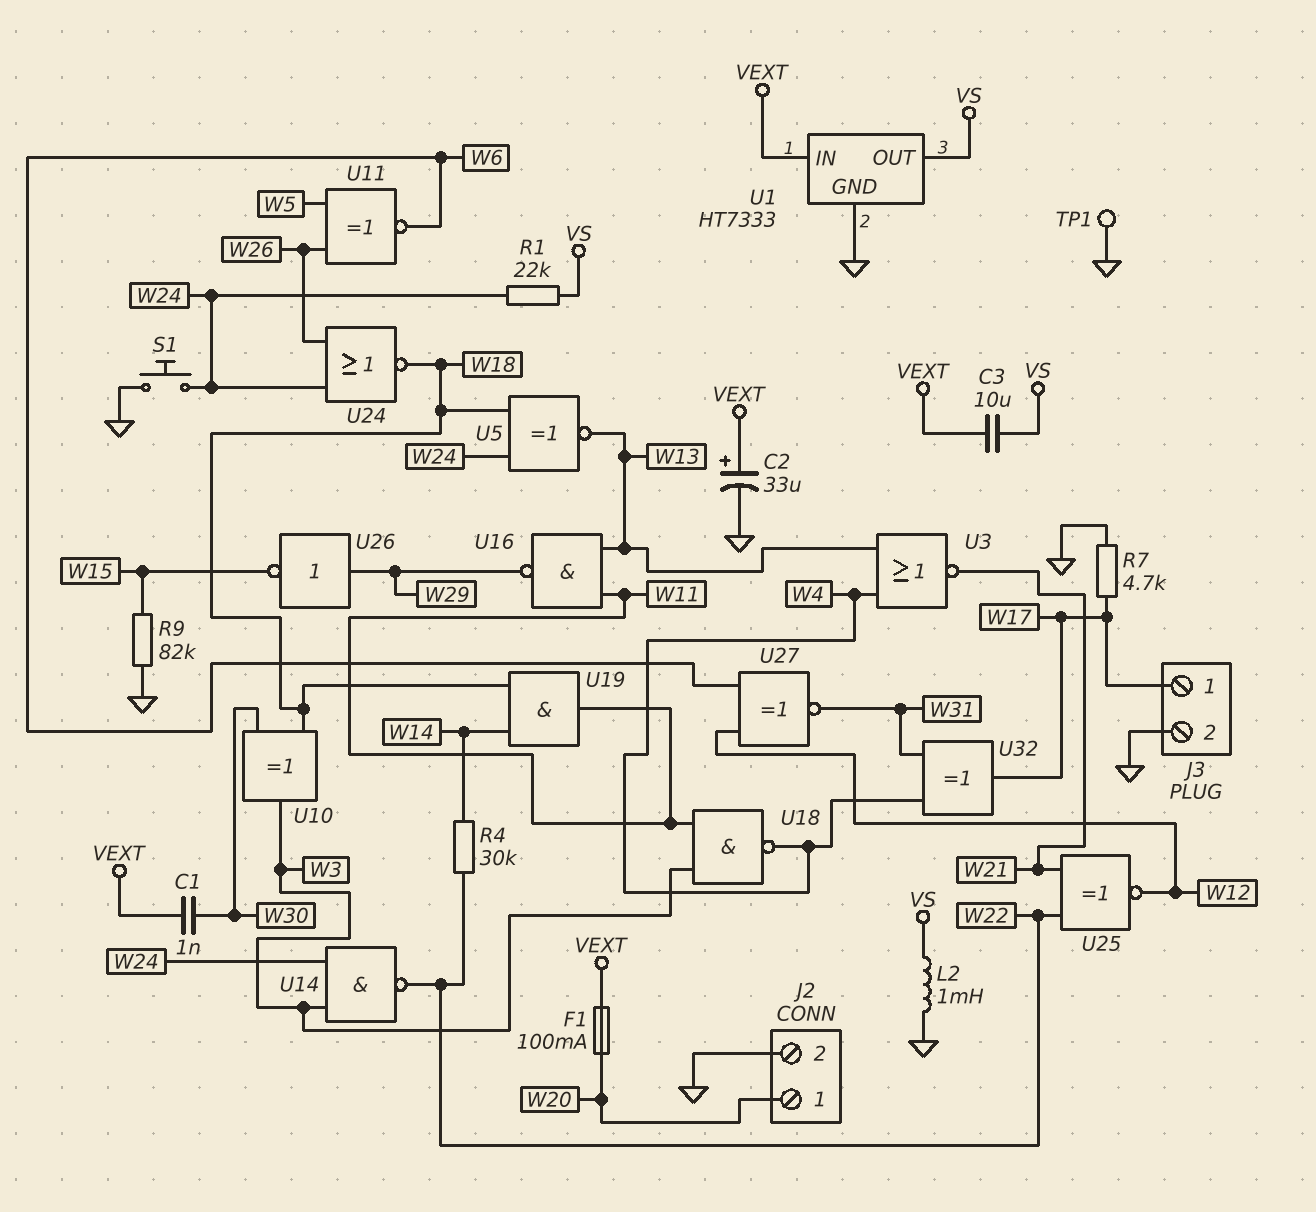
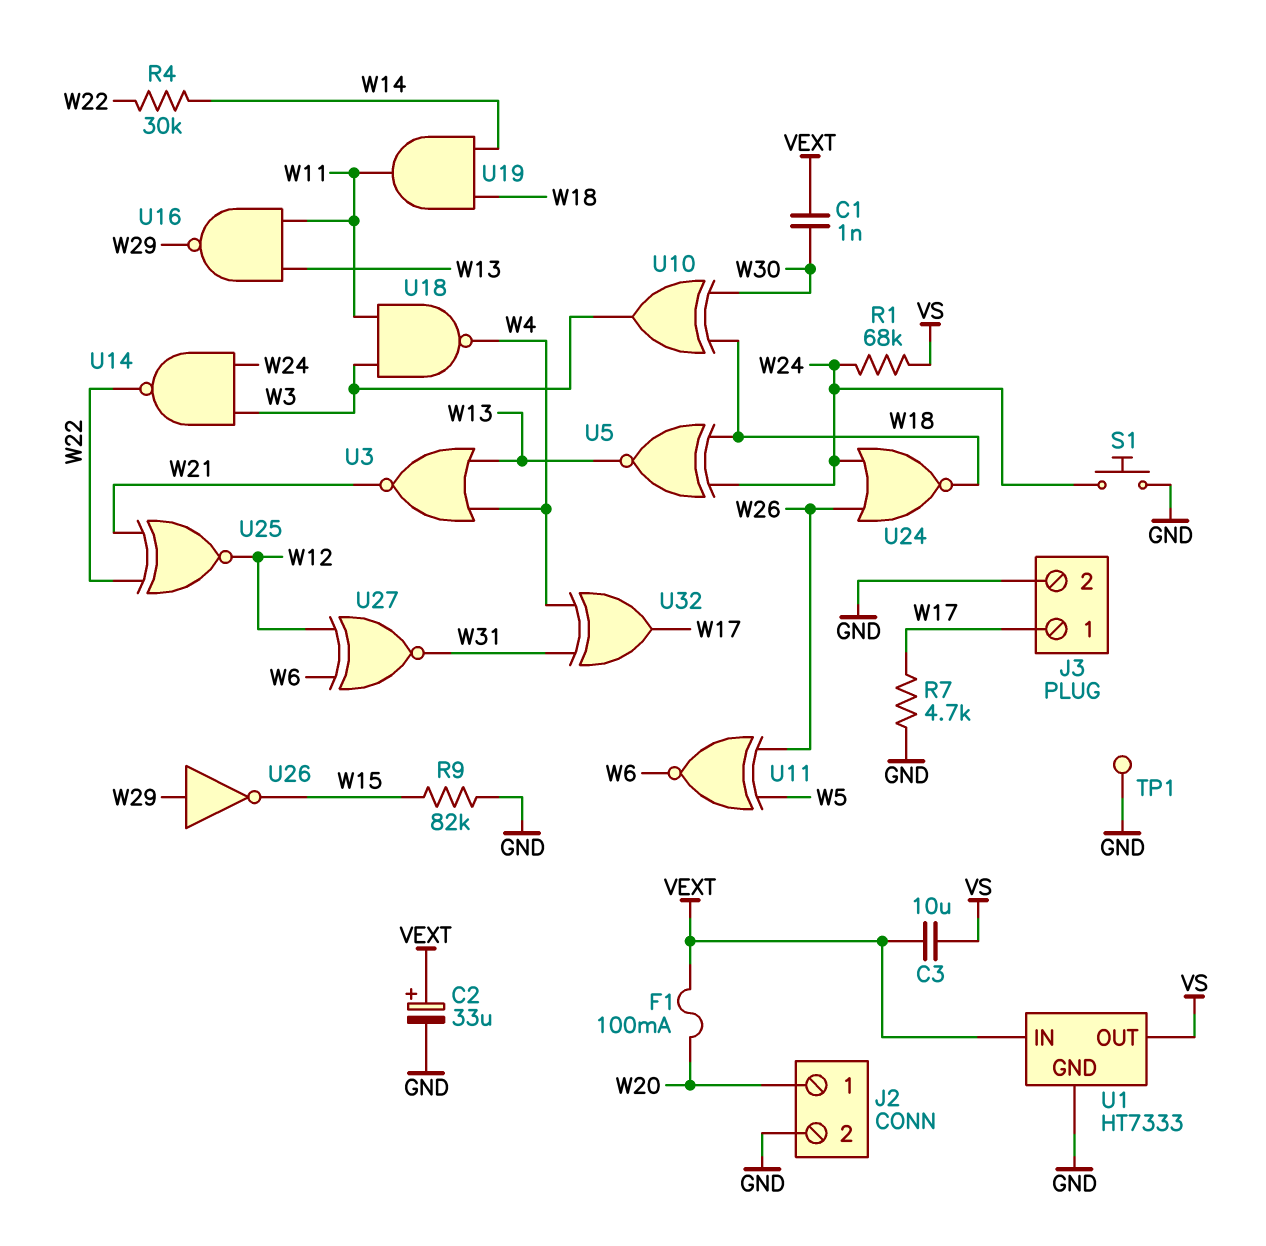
L2: 1mH (GND, VS) -> none
R1: 22k (VS, W24) -> 68k (VS, W24)

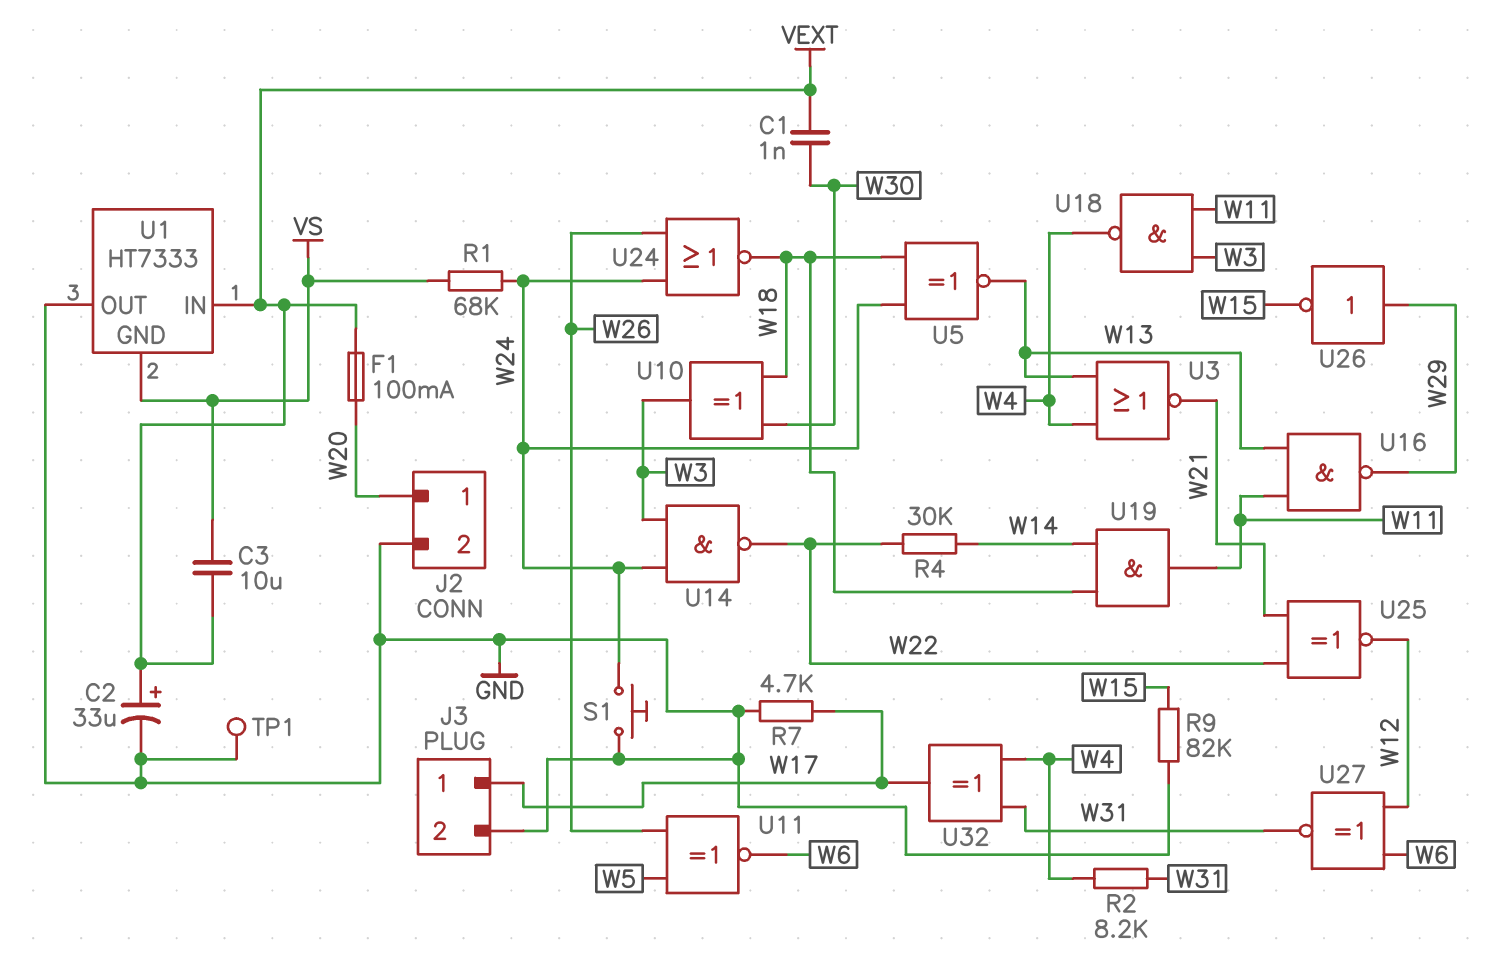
R2: none -> 8.2k (W4, W31)
U1 pin GND: GND -> VS
U1 pin OUT: VS -> GND

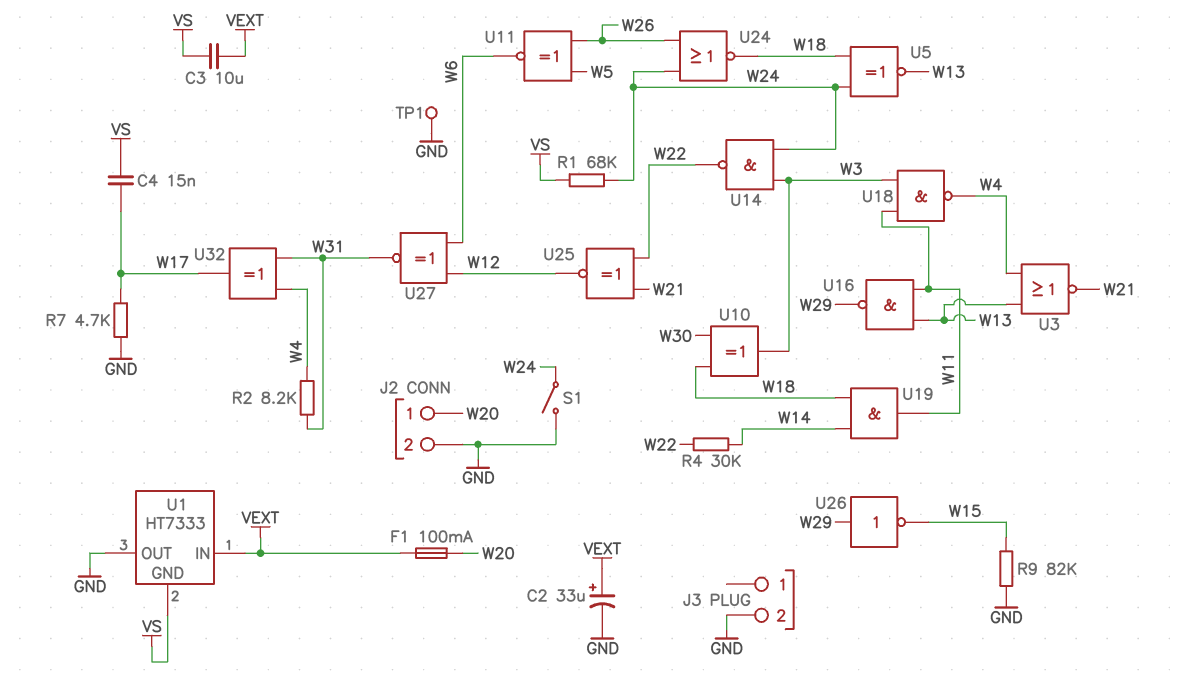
C1: 1nF (VEXT, W30) -> none
C4: none -> 15nF (VS, W17)
J3 pin 1: W17 -> none
S1: button (GND, W24) -> switch (GND, W24)

